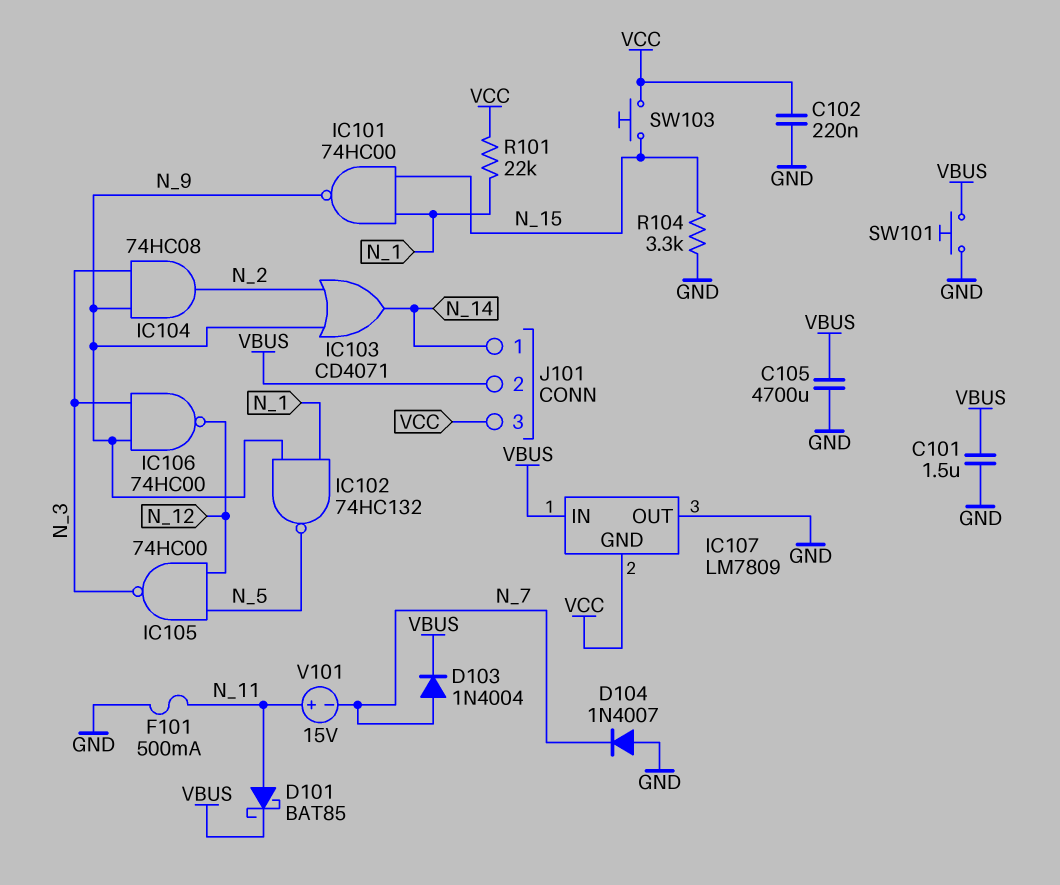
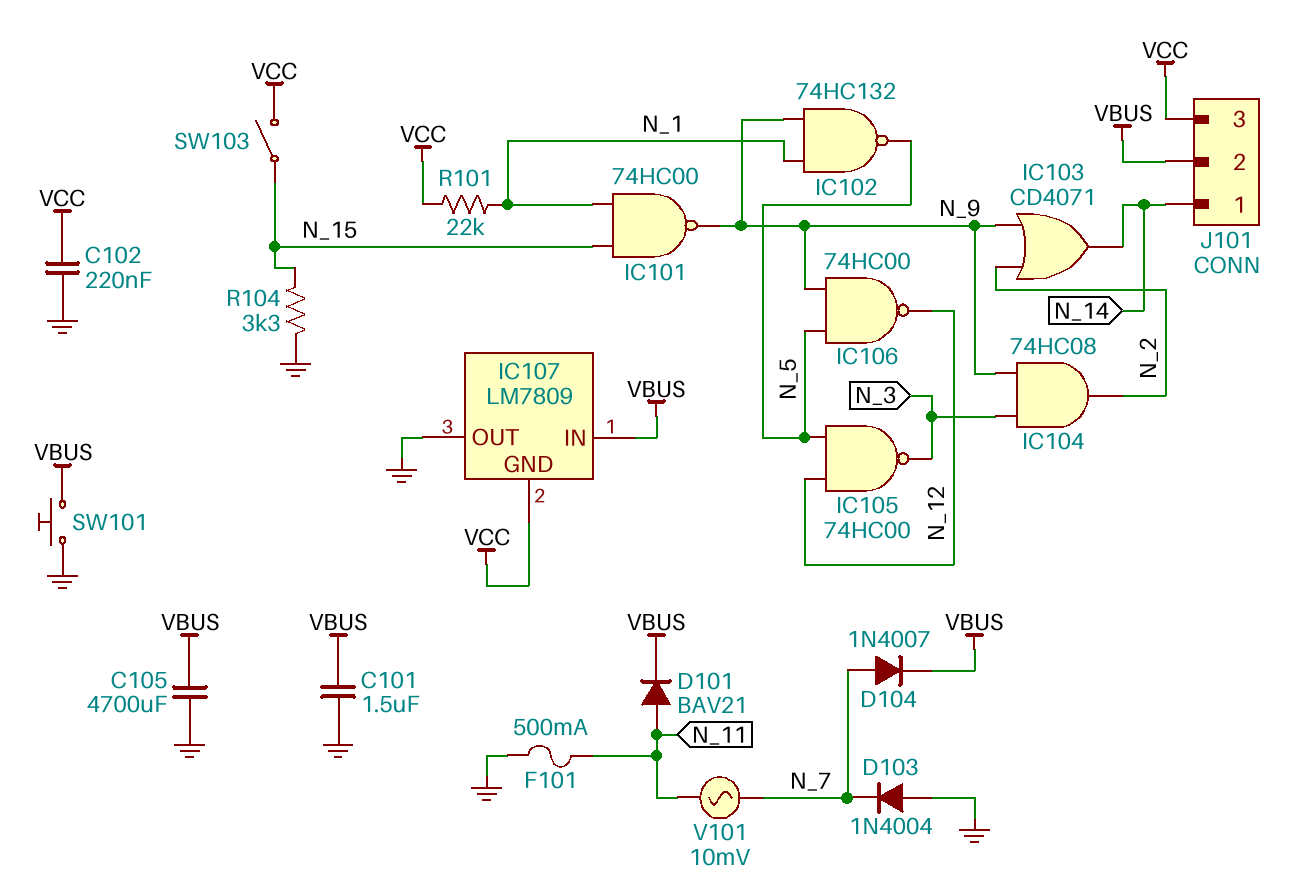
D101: schottky BAT85 (A N_11, K VBUS) -> diode BAV21 (A N_11, K VBUS)
D103: diode 1N4004 (A N_7, K VBUS) -> diode 1N4004 (A GND, K N_7)
D104: diode 1N4007 (A GND, K N_7) -> diode 1N4007 (A N_7, K VBUS)
IC106: NAND 74HC00 (in N_3, in N_9, out N_12) -> NAND 74HC00 (in N_5, in N_9, out N_12)
SW103: button (N_15, VCC) -> switch (N_15, VCC)
V101: 15V (plus N_11, minus N_7) -> AC 10mV (N_7, N_11)

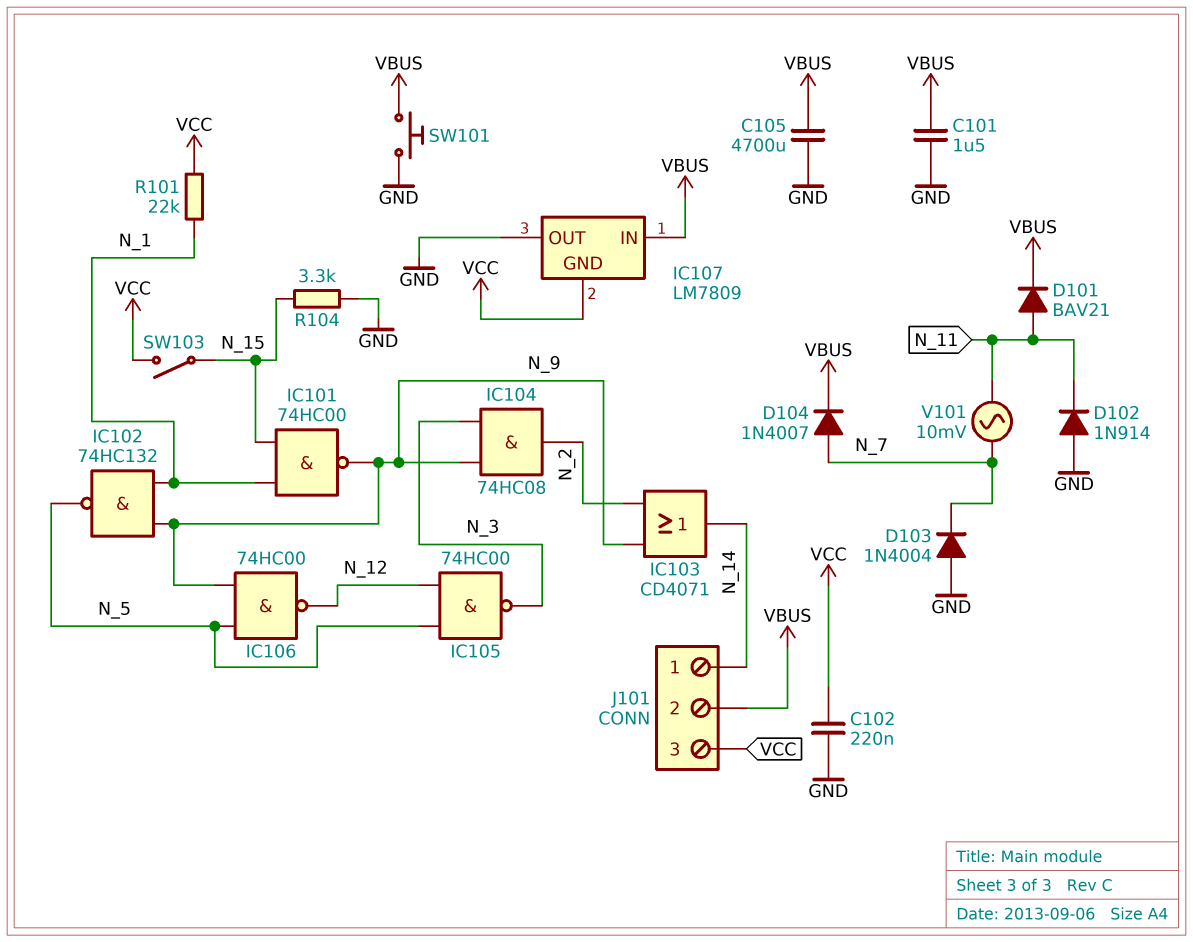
D102: none -> diode 1N914 (A GND, K N_11)
F101: 500mA (GND, N_11) -> none

